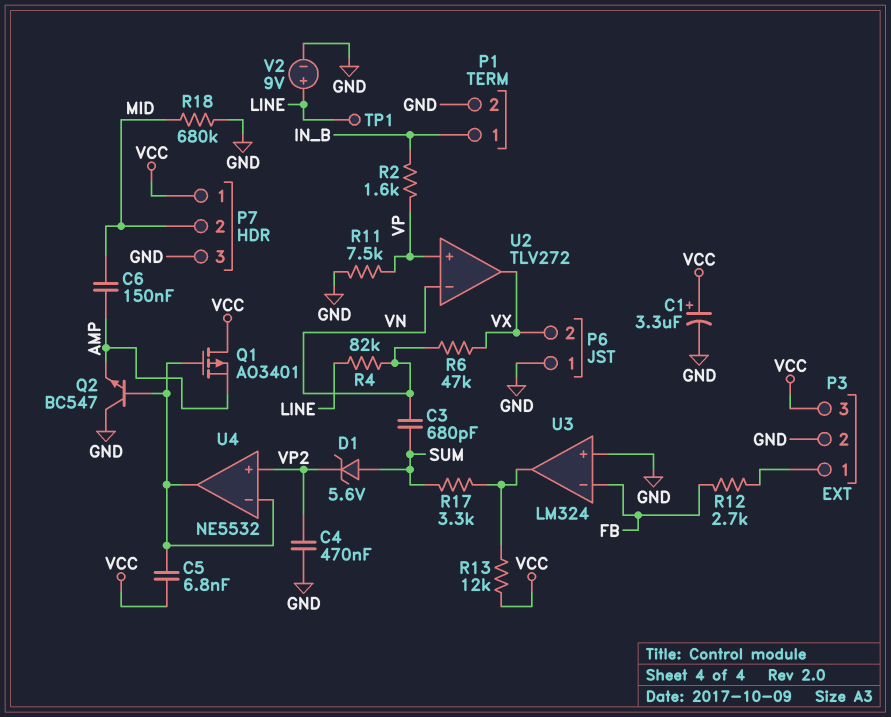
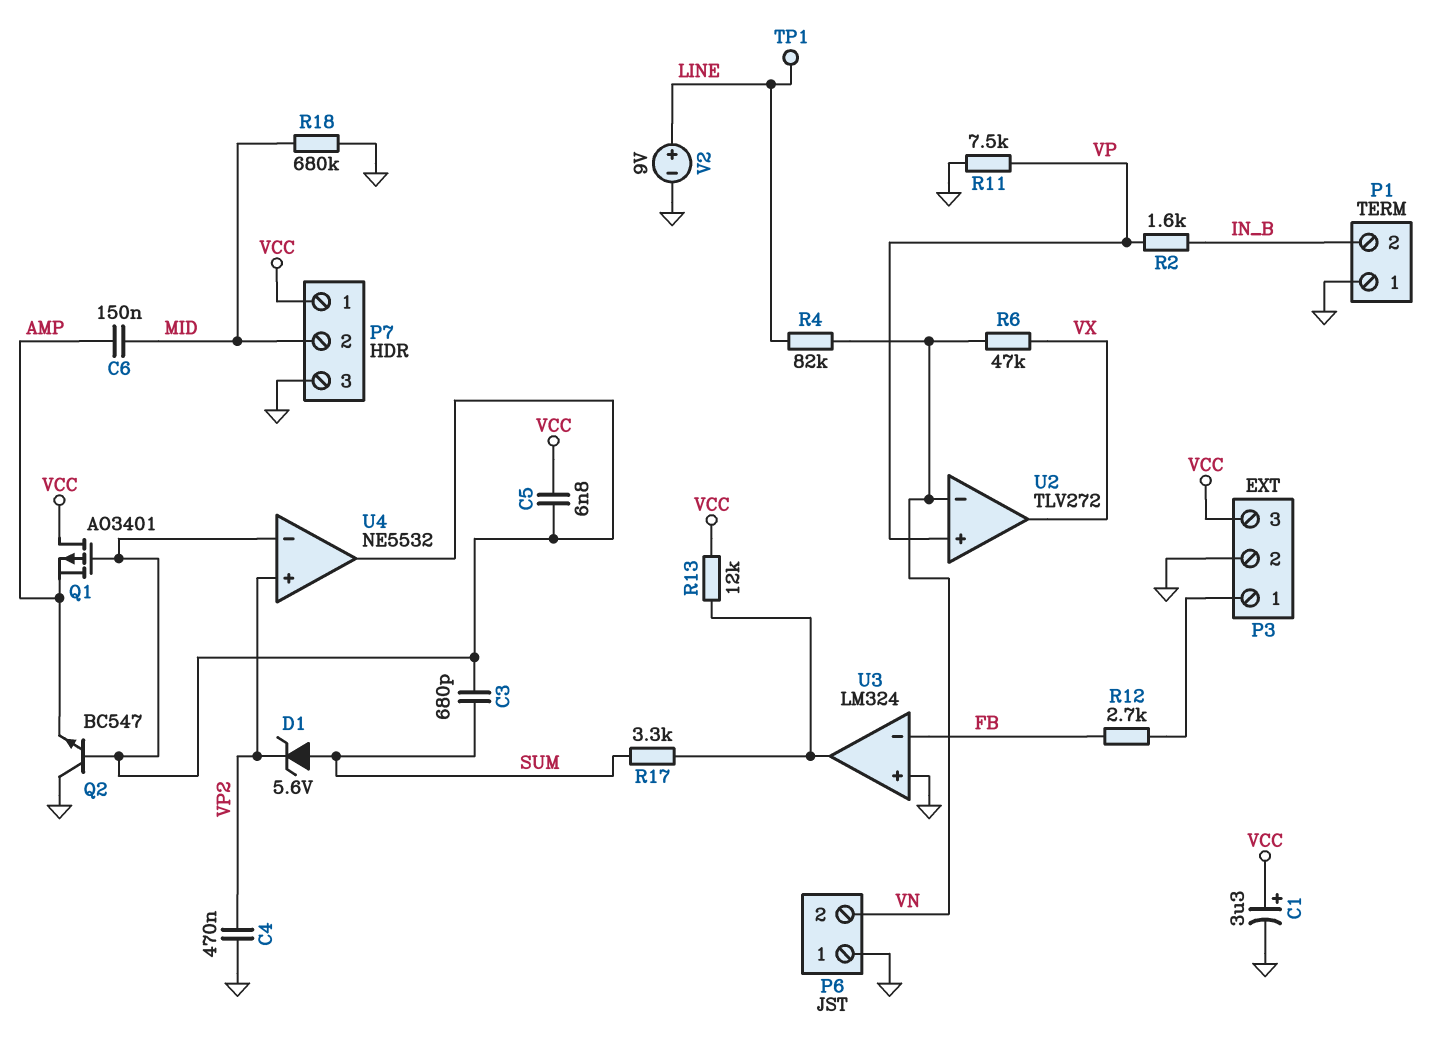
C3: 680pF (SUM, VN) -> 680pF (SUM, U4/in-)
P1 pin 1: IN_B -> GND
P1 pin 2: GND -> IN_B
P6 pin 2: VX -> VN

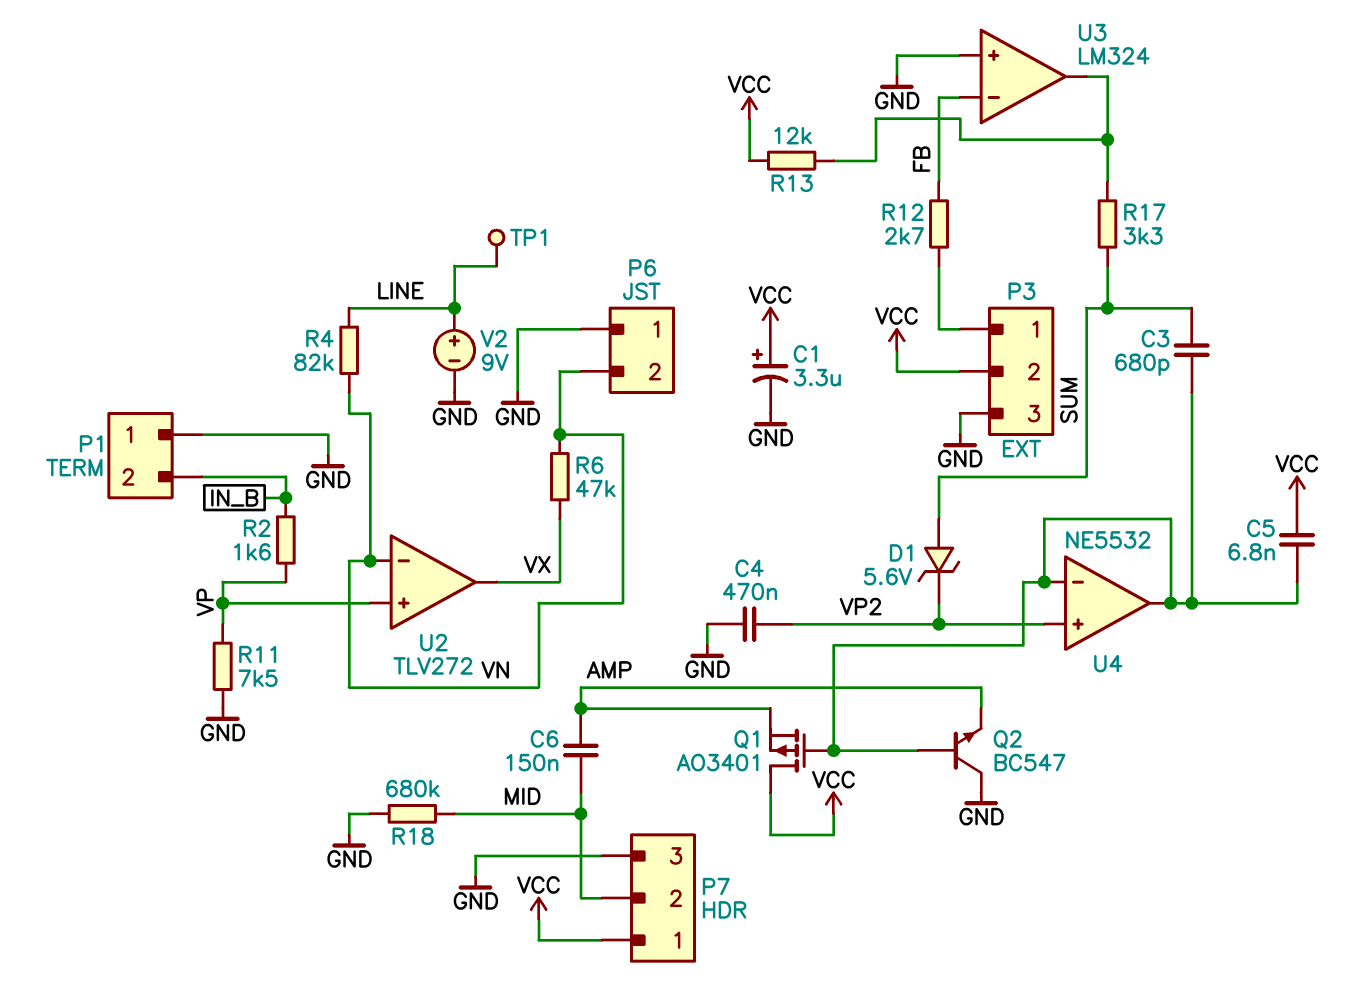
P3 pin 2: GND -> VCC
P3 pin 3: VCC -> GND

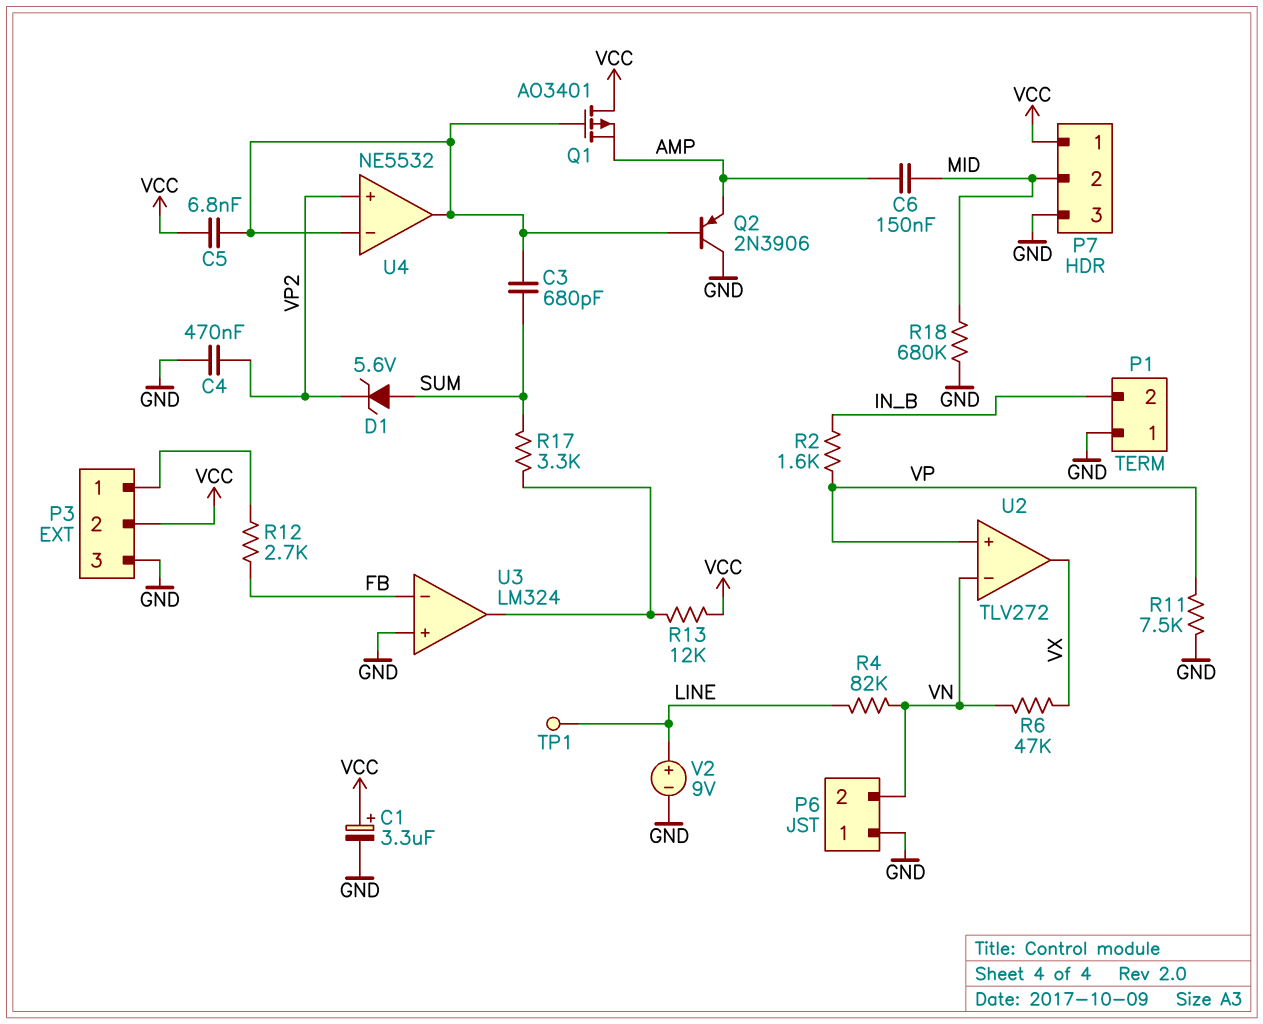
Q2: NPN BC547 (B U4/in-, C GND, E AMP) -> PNP 2N3906 (B U4/in-, C GND, E AMP)

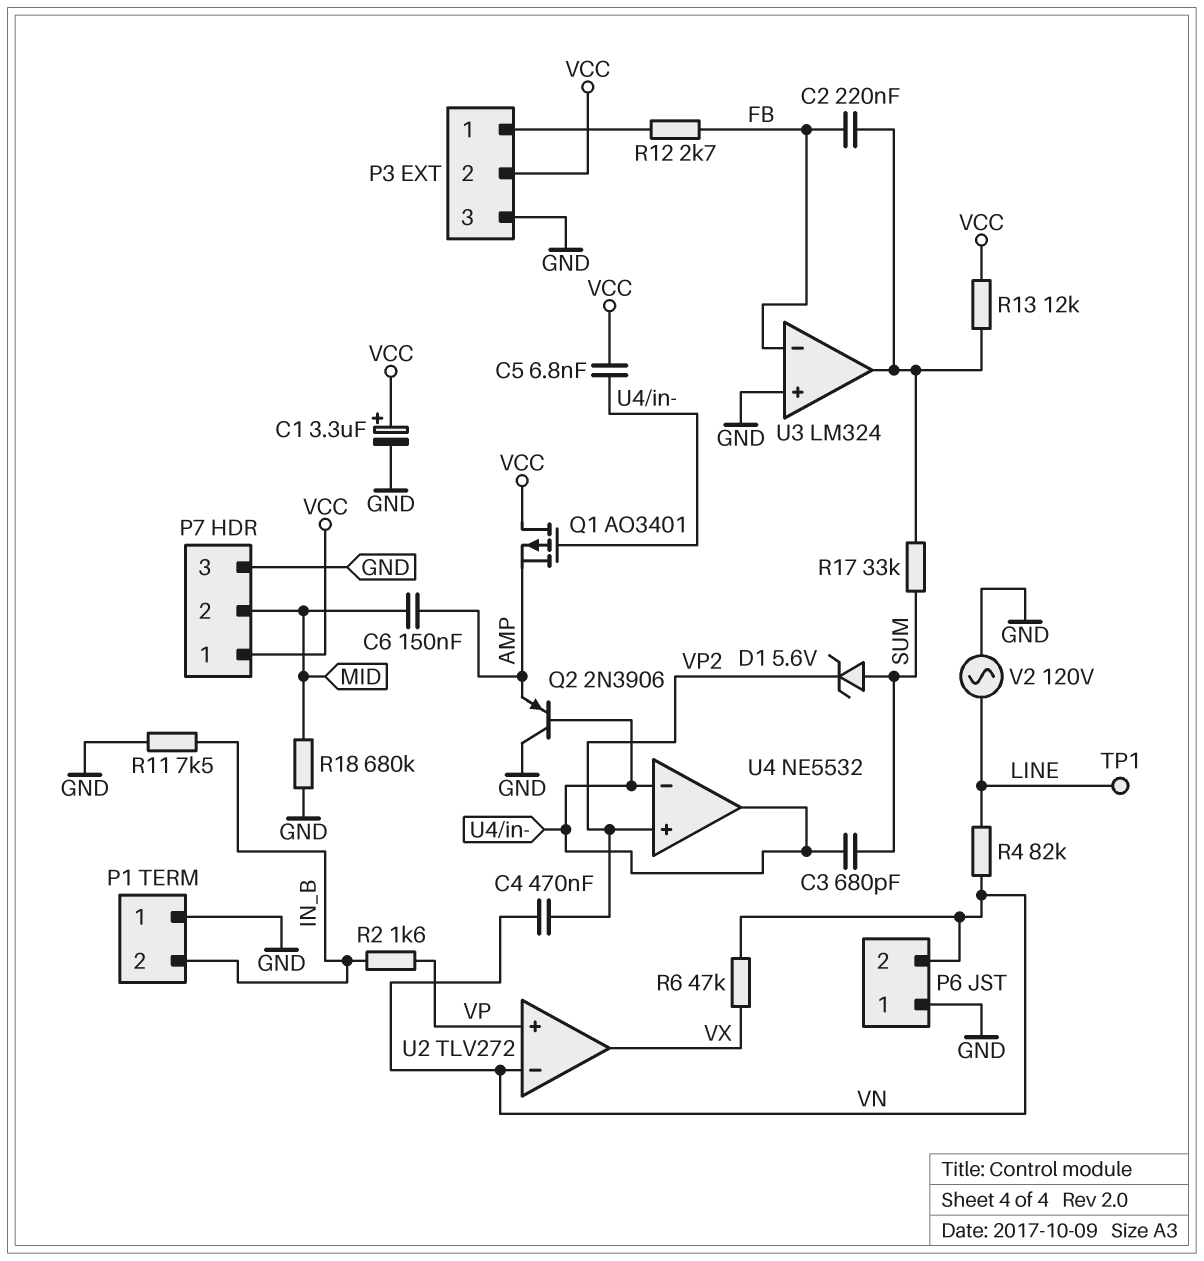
C2: none -> 220nF (FB, U3/out)
C4: 470nF (GND, VP2) -> 470nF (VN, VP2)
R11: 7.5k (GND, VP) -> 7.5k (GND, IN_B)
R17: 3.3k (SUM, U3/out) -> 33k (SUM, U3/out)
V2: 9V (plus LINE, minus GND) -> AC 120V (GND, LINE)

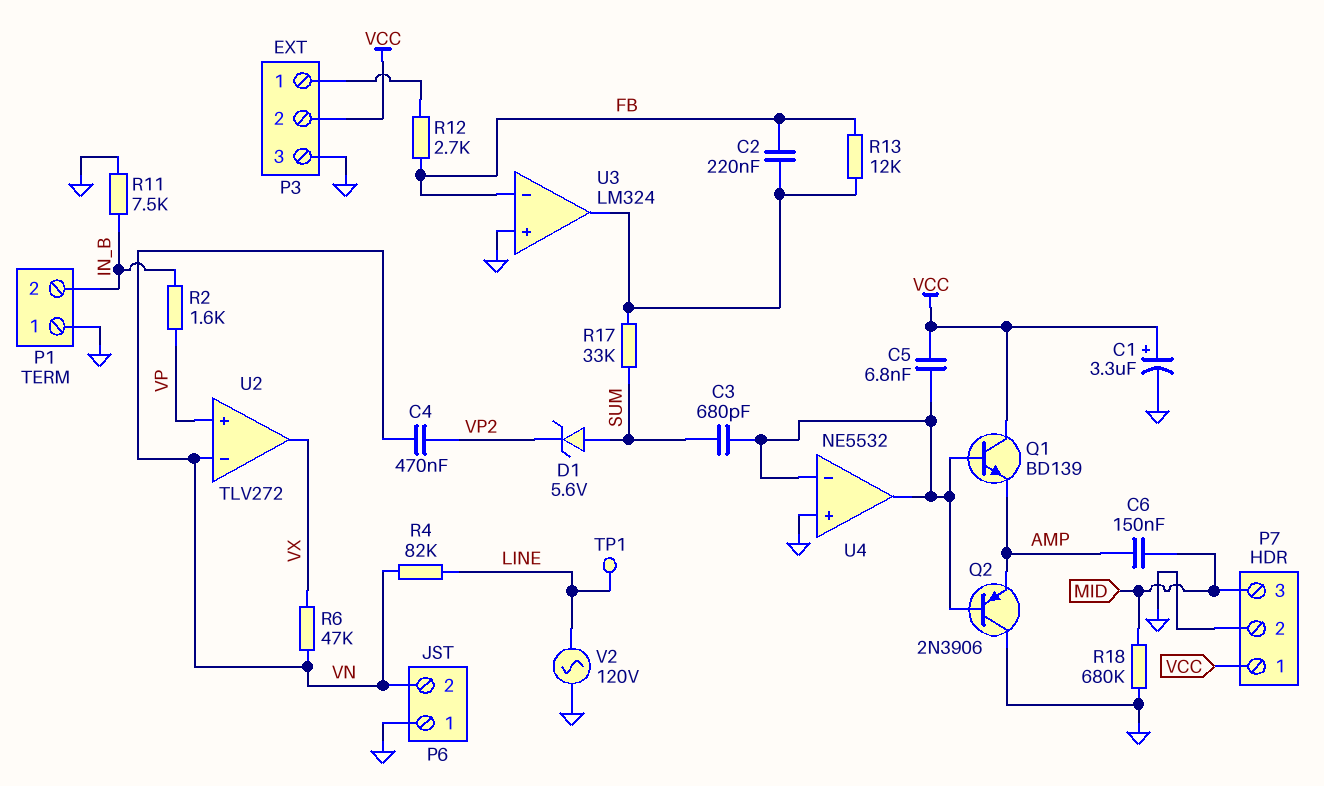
P7 pin 2: MID -> GND
P7 pin 3: GND -> MID
Q1: PMOS AO3401 (G U4/in-, D VCC, S AMP) -> NPN BD139 (B U4/in-, C VCC, E AMP)
R13: 12k (U3/out, VCC) -> 12k (FB, U3/out)
U4 pin in+: VP2 -> GND

